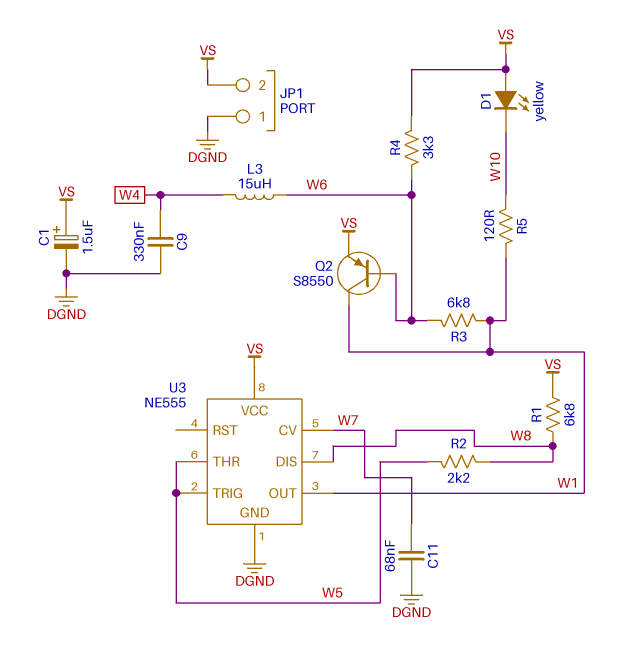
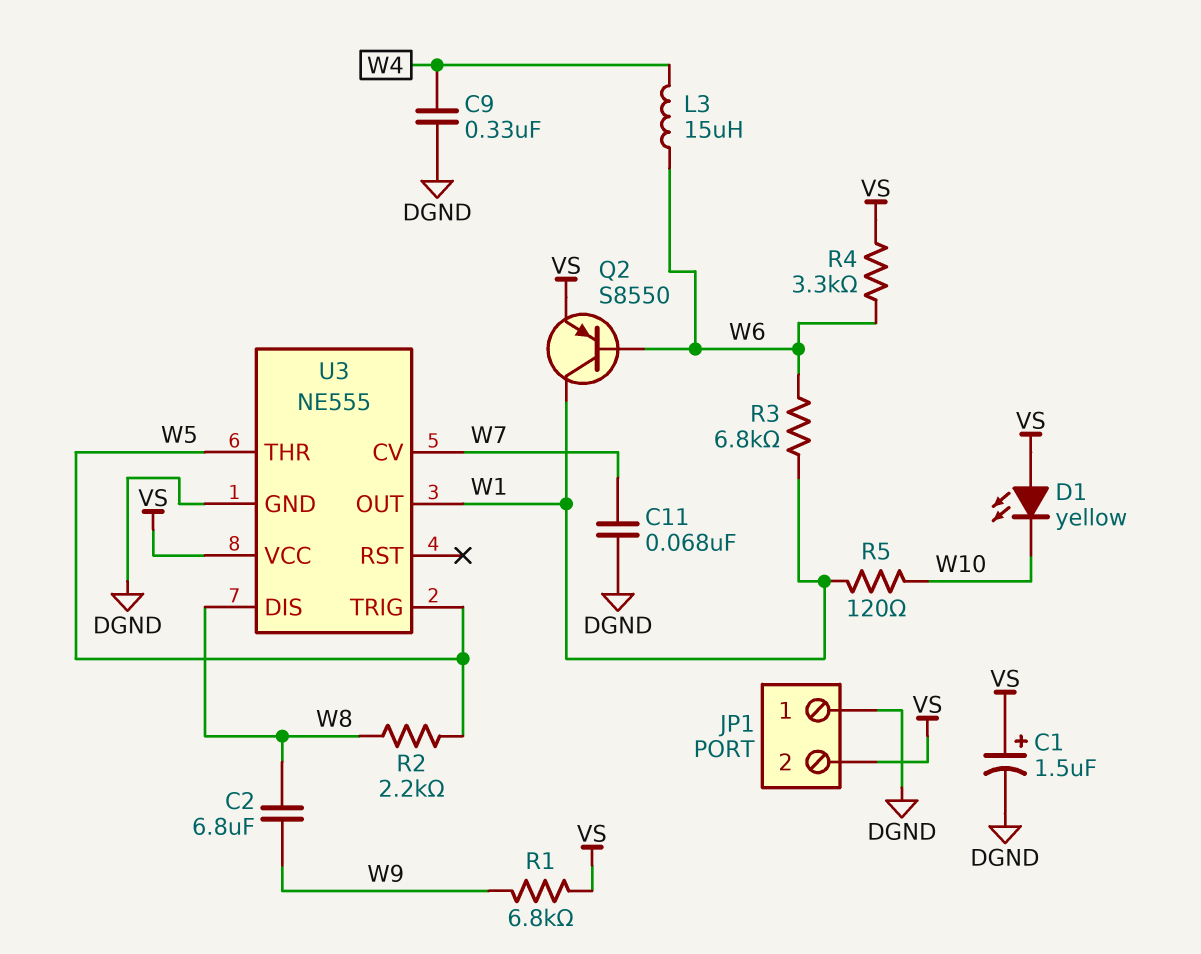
C2: none -> 6.8uF (W8, W9)
R1: 6.8k (VS, W8) -> 6.8k (VS, W9)

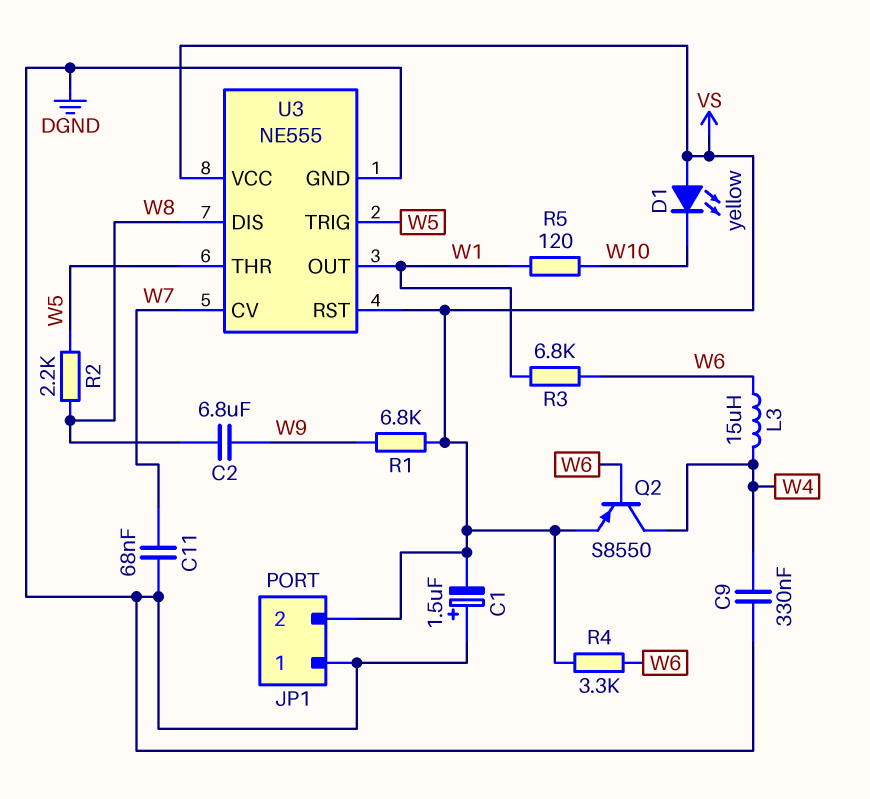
C1: 1.5uF (plus VS, minus DGND) -> 1.5uF (plus DGND, minus VS)
Q2: PNP S8550 (B W6, C W1, E VS) -> PNP S8550 (B W6, C W4, E VS)
U3 pin RST: none -> VS

